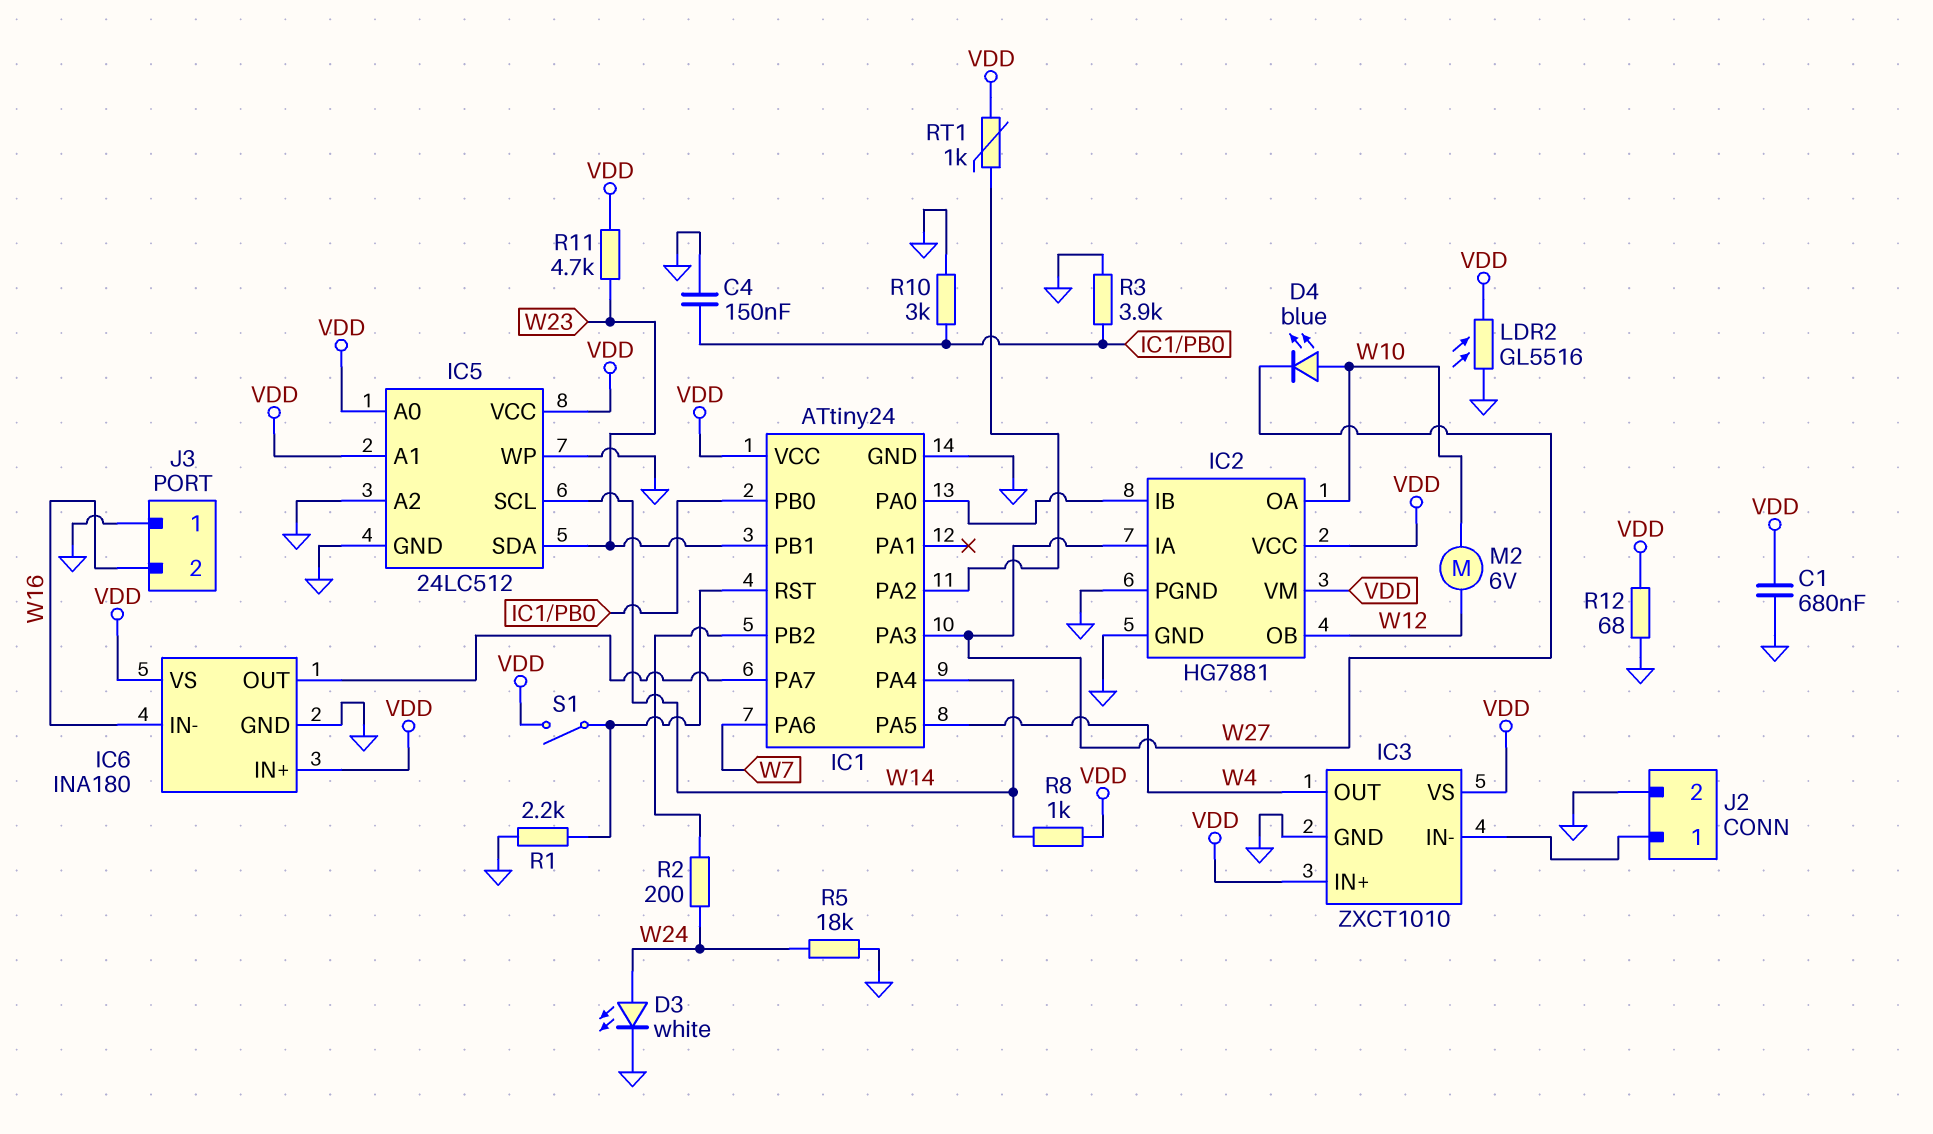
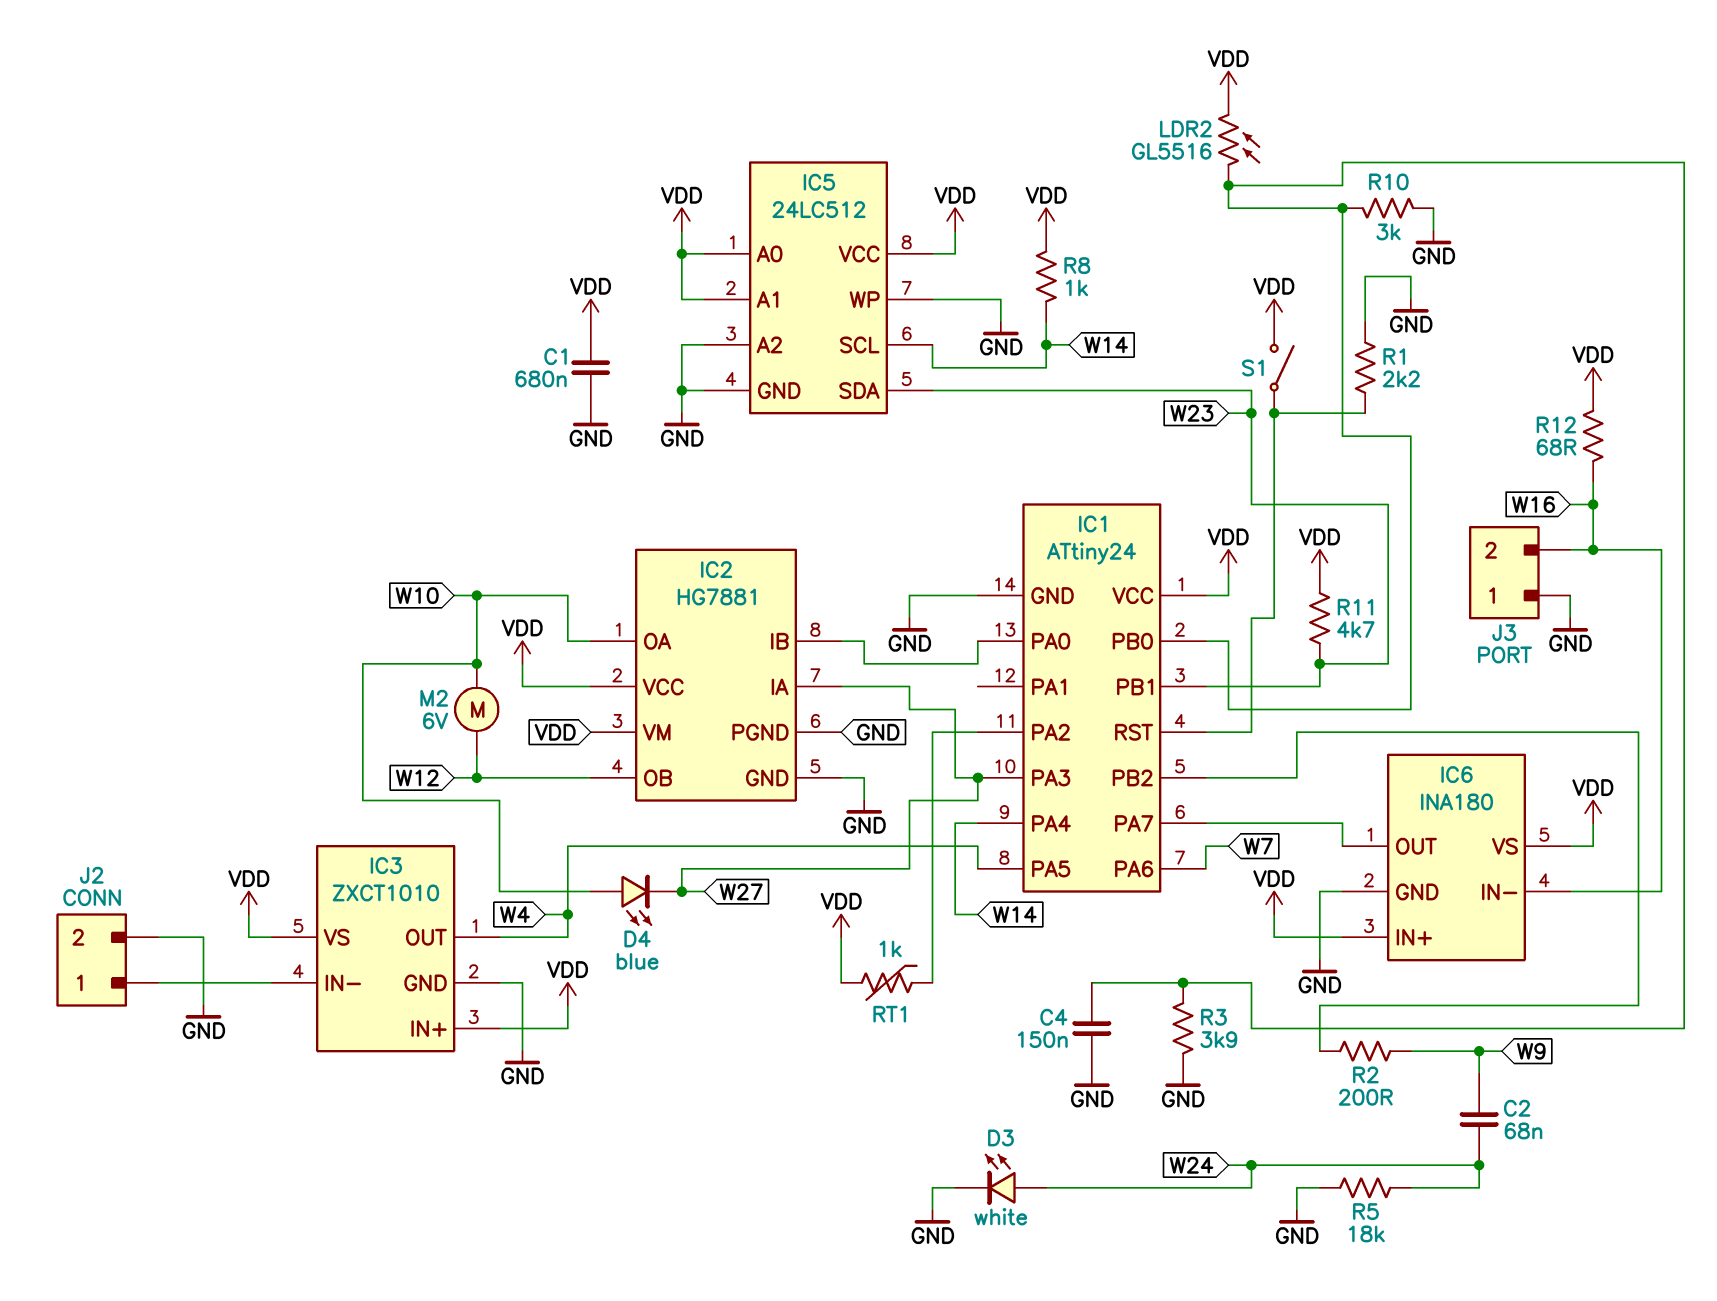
C2: none -> 68nF (W9, W24)
LDR2: GL5516 (GND, VDD) -> GL5516 (IC1/PB0, VDD)
R2: 200 (IC1/PB2, W24) -> 200 (IC1/PB2, W9)
R12: 68 (GND, VDD) -> 68 (VDD, W16)

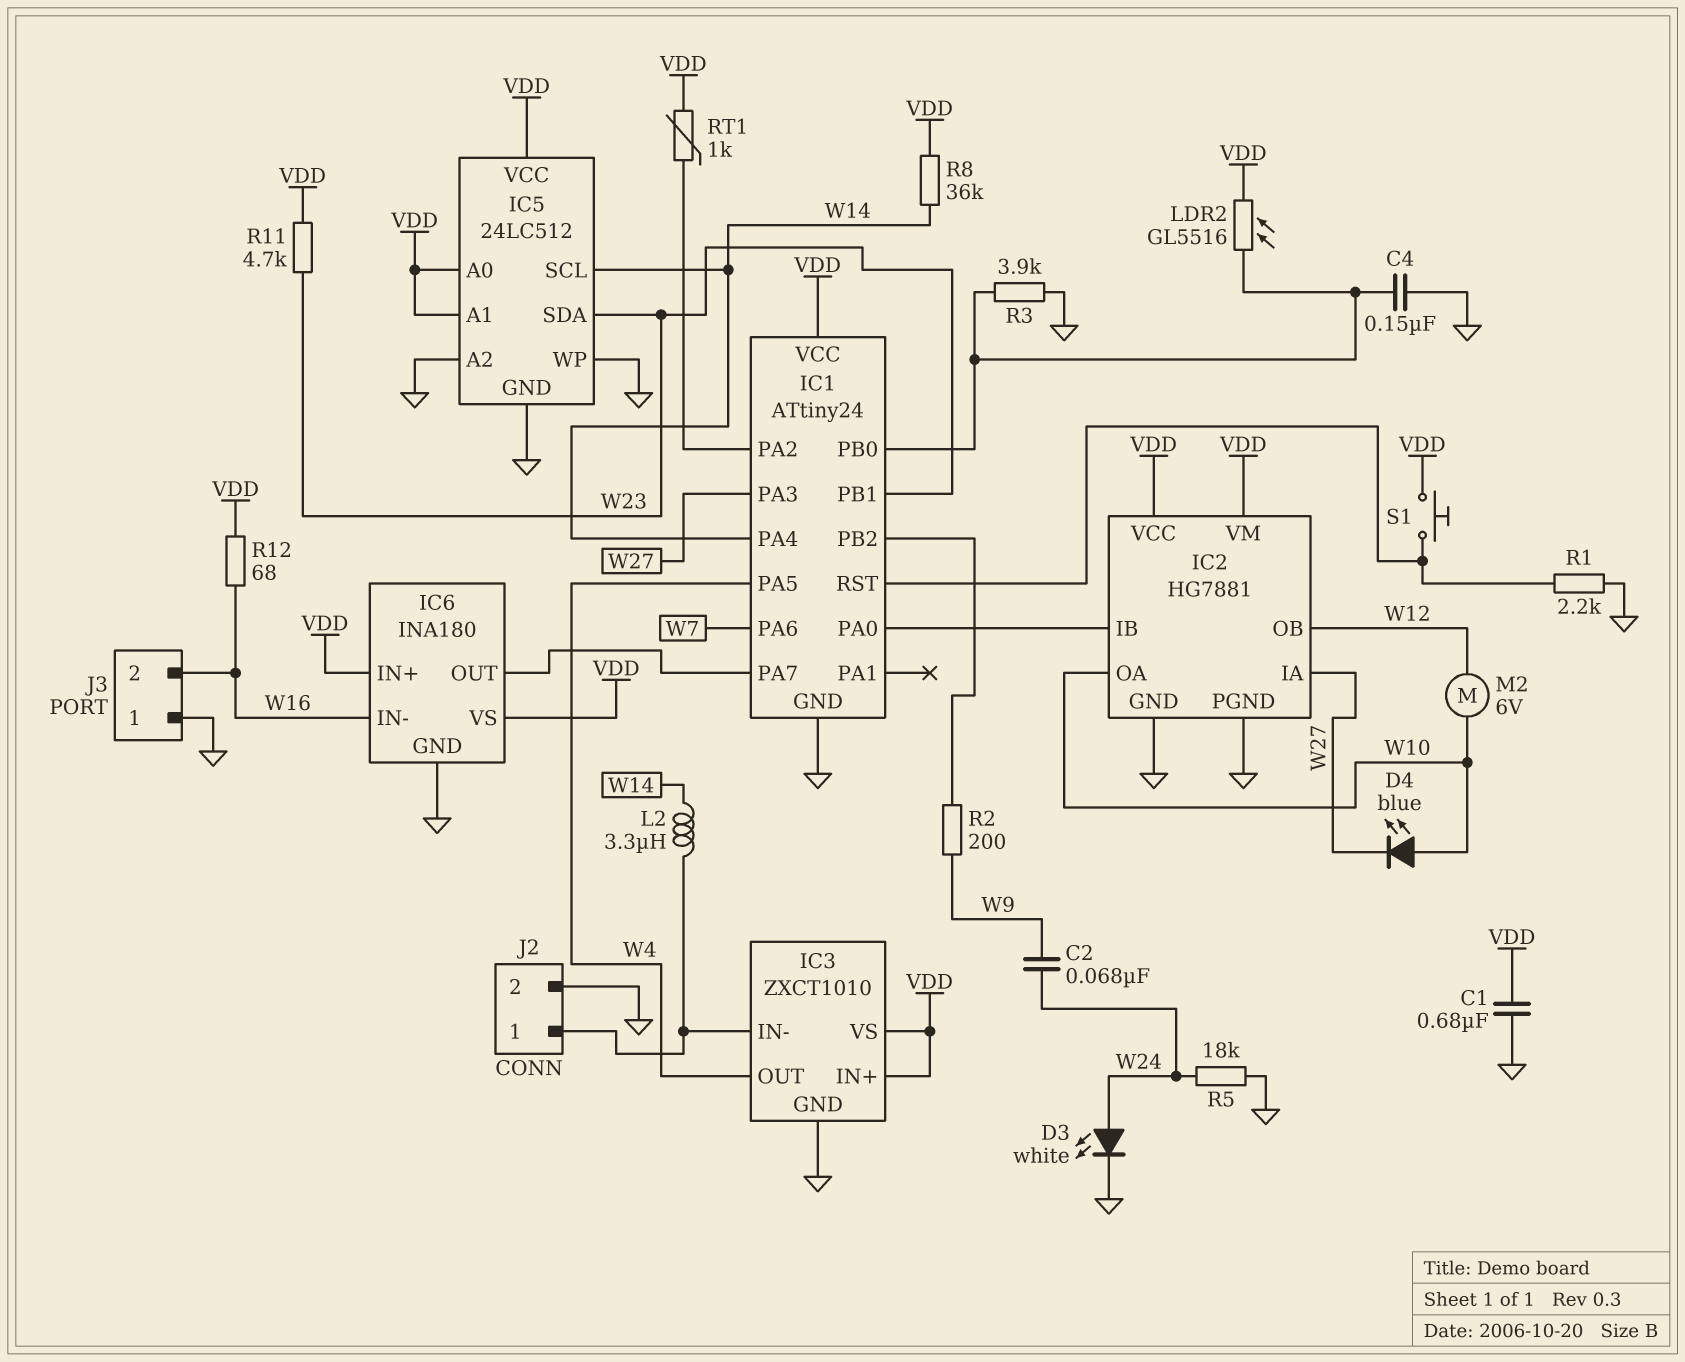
L2: none -> 3.3uH (IC3/IN-, W14)
R8: 1k (VDD, W14) -> 36k (VDD, W14)
R10: 3k (GND, IC1/PB0) -> none
S1: switch (IC1/RST, VDD) -> button (IC1/RST, VDD)

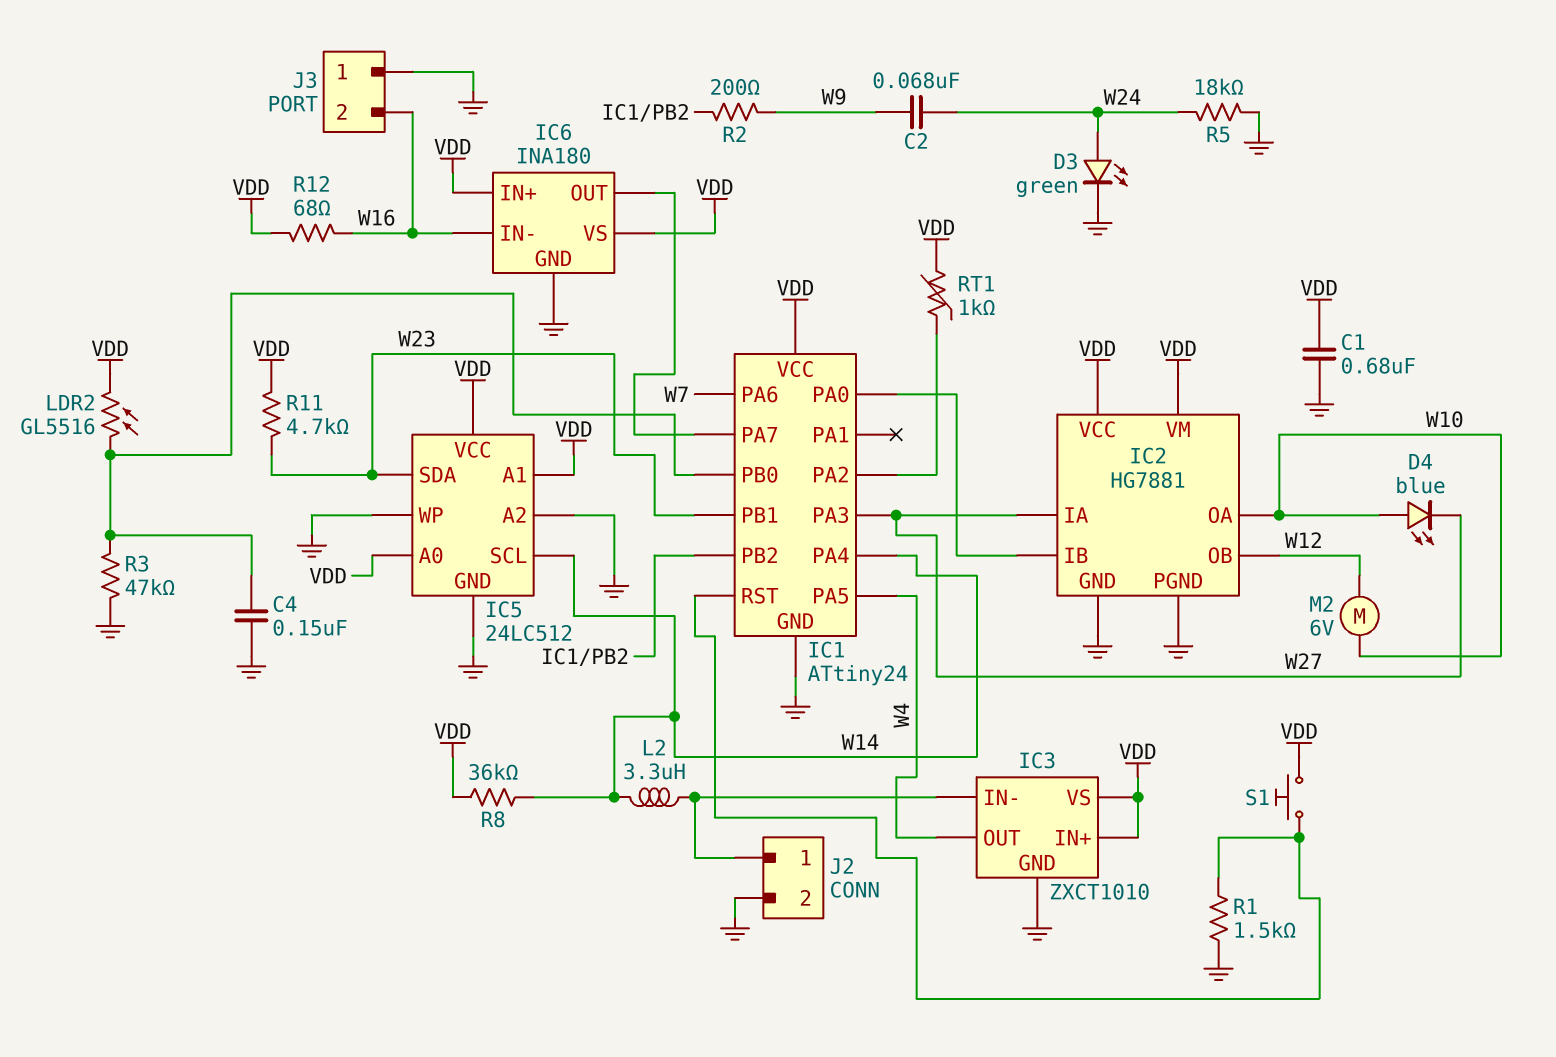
D3: LED white (A W24, K GND) -> LED green (A W24, K GND)
R1: 2.2k (GND, IC1/RST) -> 1.5k (GND, IC1/RST)
R3: 3.9k (GND, IC1/PB0) -> 47k (GND, IC1/PB0)

